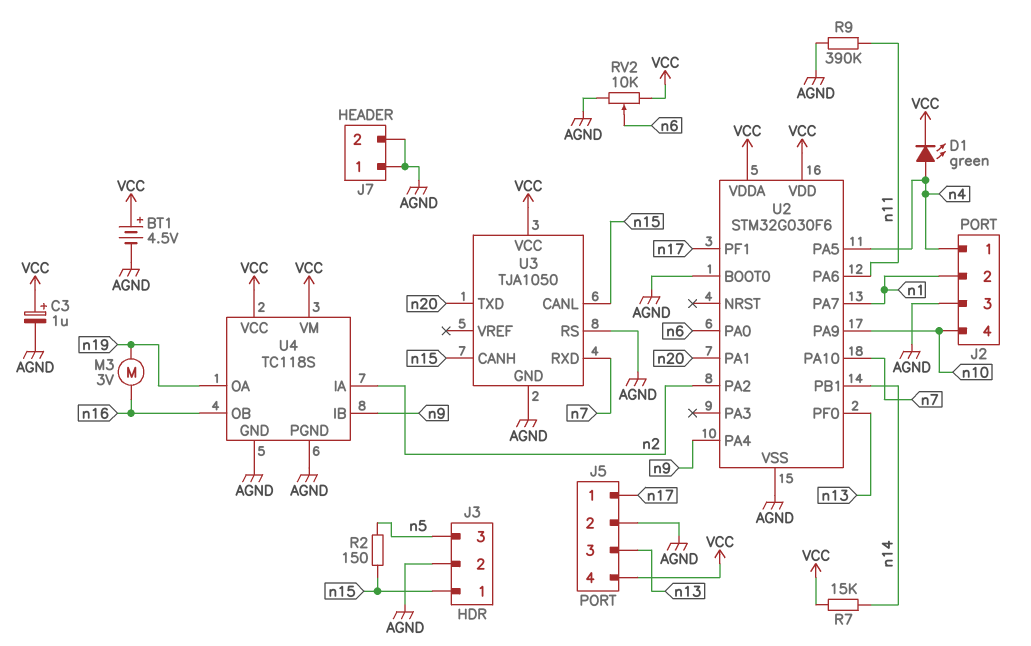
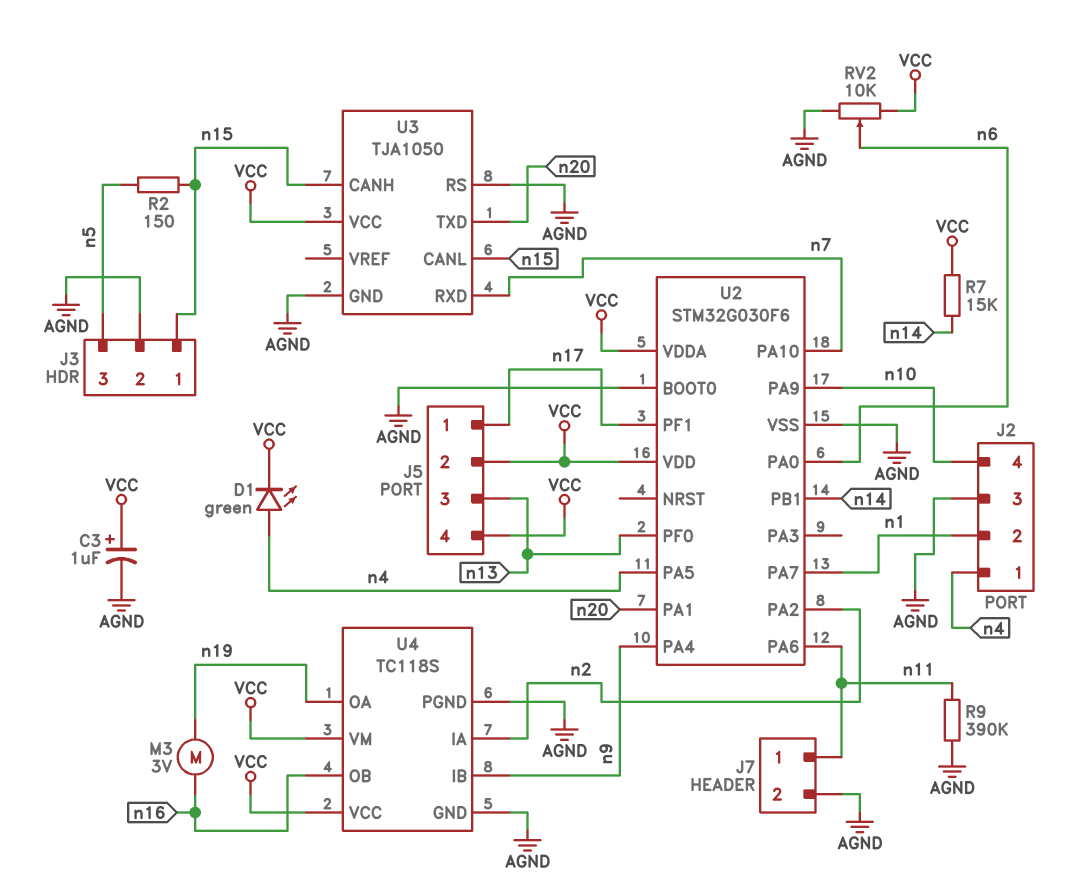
BT1: 4.5V (plus VCC, minus AGND) -> none
J5 pin 2: AGND -> VCC
J7 pin 1: AGND -> n11

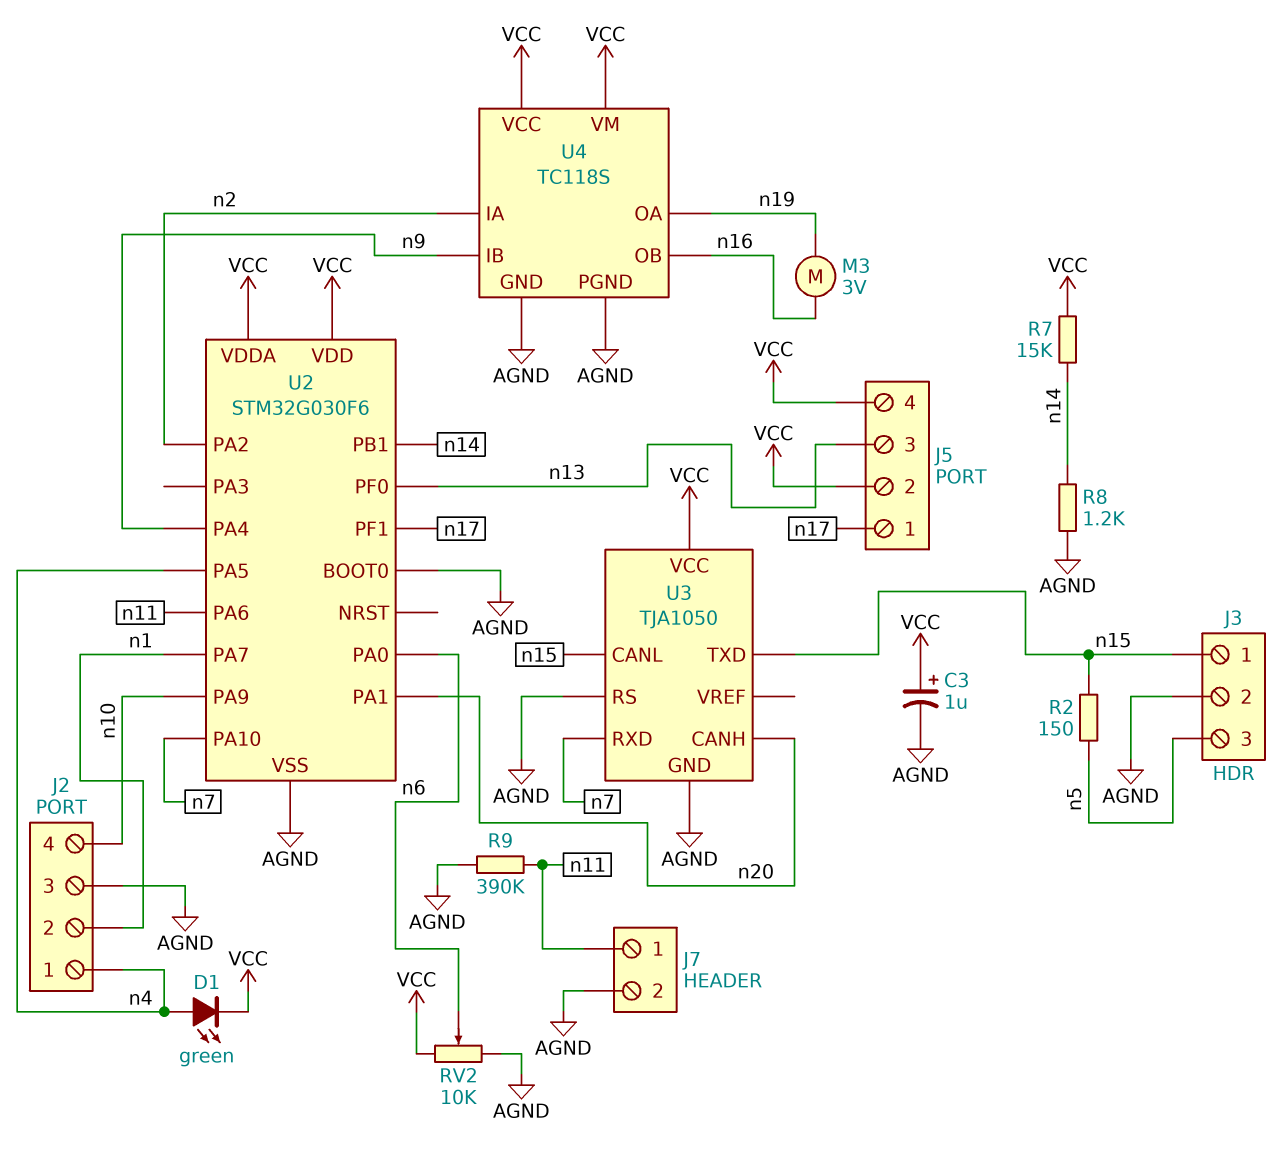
R8: none -> 1.2k (AGND, n14)
U3 pin CANH: n15 -> n20
U3 pin TXD: n20 -> n15

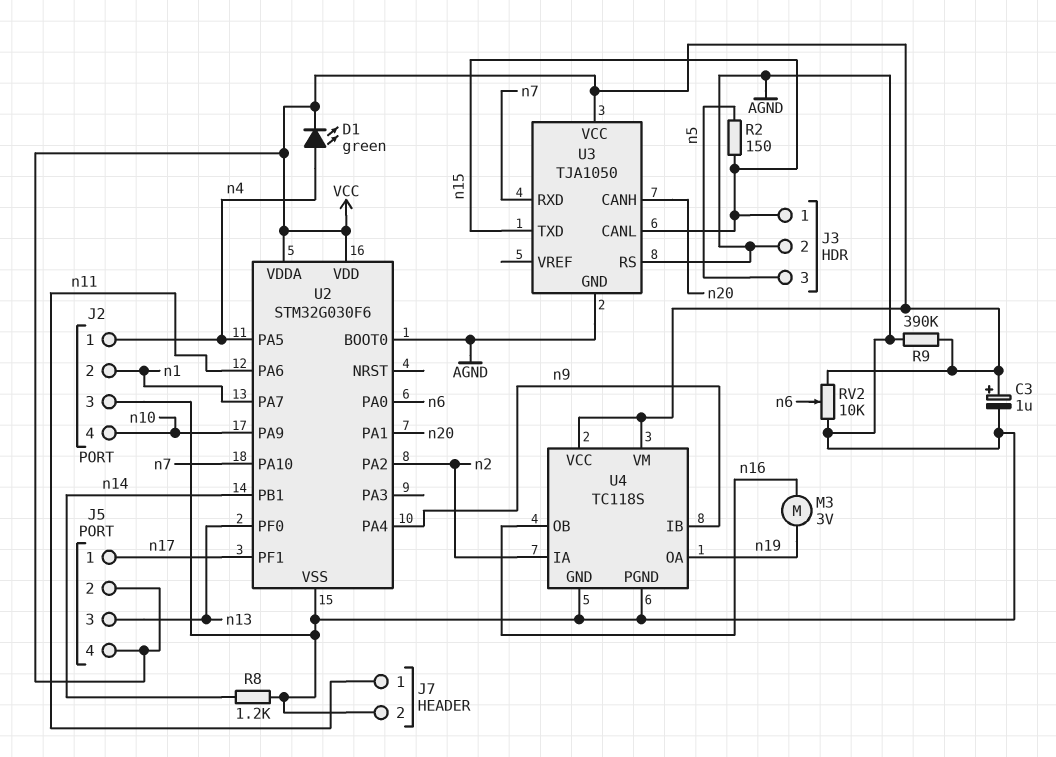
R7: 15k (VCC, n14) -> none
R9: 390k (AGND, n11) -> 390k (AGND, VCC)

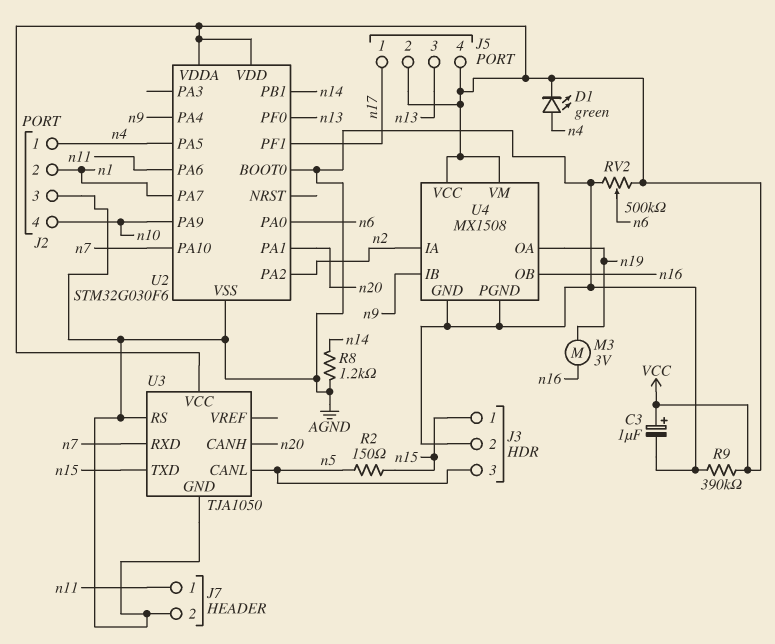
RV2: 10k (AGND, VCC, wiper n6) -> 500k (AGND, VCC, wiper n6)
U3 pin CANL: n15 -> n5
U4: TC118S -> MX1508

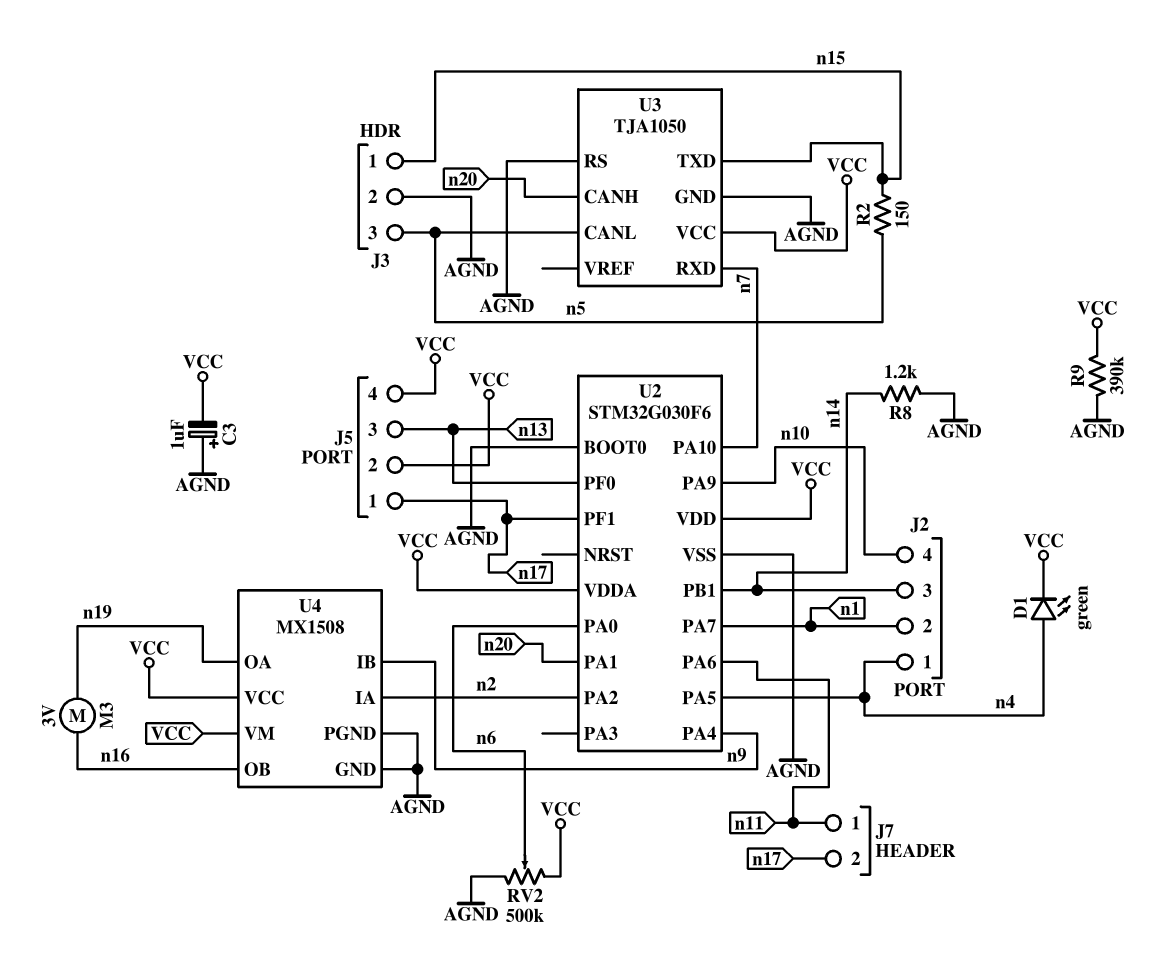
C3: 1uF (plus VCC, minus AGND) -> 1uF (plus AGND, minus VCC)
J2 pin 3: AGND -> n14
J7 pin 2: AGND -> n17

